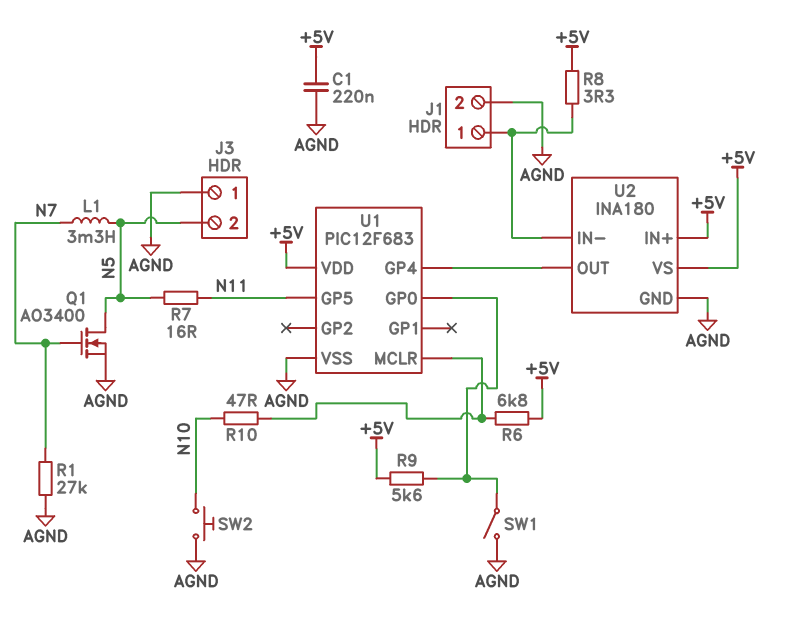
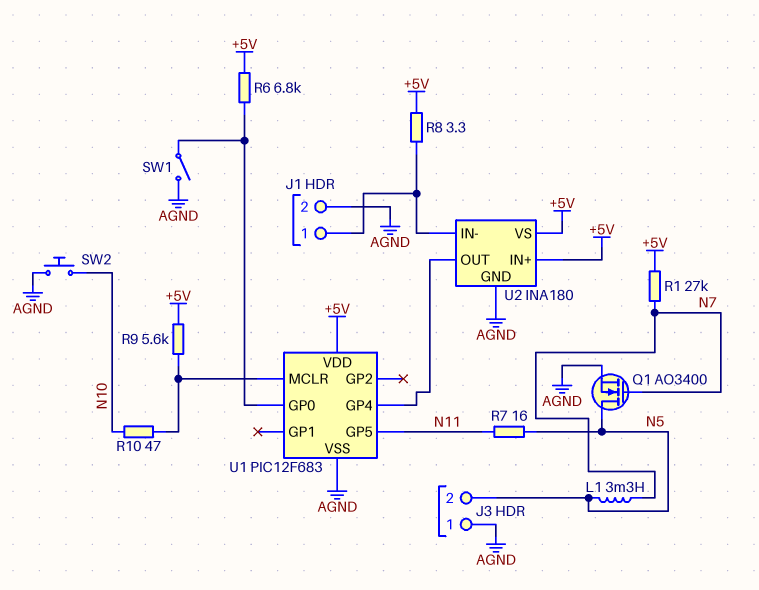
C1: 220nF (+5V, AGND) -> none
R1: 27k (AGND, N7) -> 27k (+5V, N7)
R6: 6.8k (+5V, U1/MCLR) -> 6.8k (+5V, U1/GP0)
R9: 5.6k (+5V, U1/GP0) -> 5.6k (+5V, U1/MCLR)

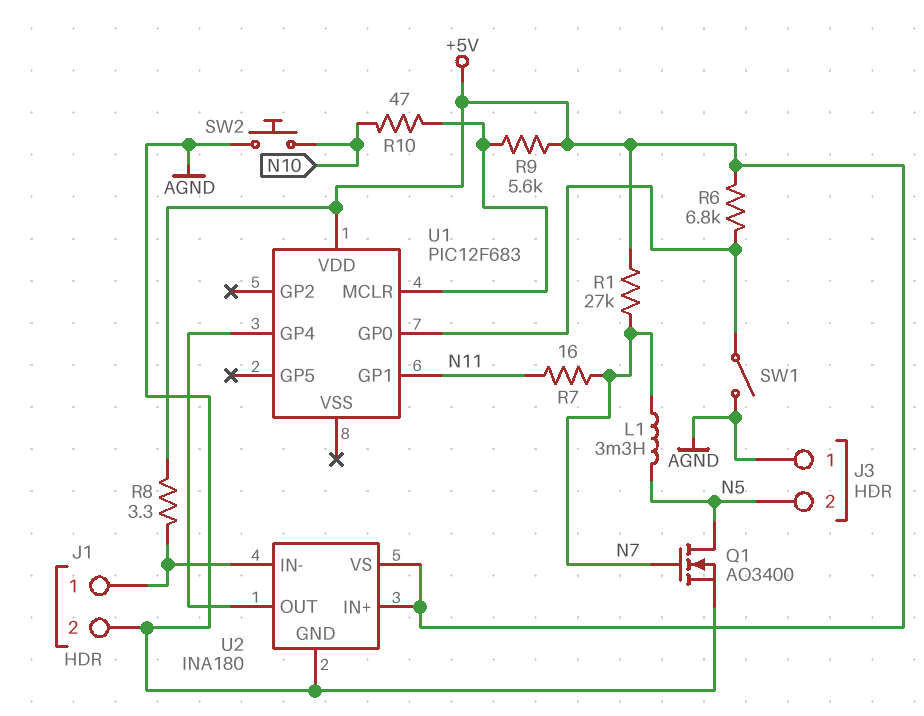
R7: 16 (N5, N11) -> 16 (N7, N11)
U1 pin GP1: none -> N11
U1 pin GP5: N11 -> none
U1 pin VSS: AGND -> none

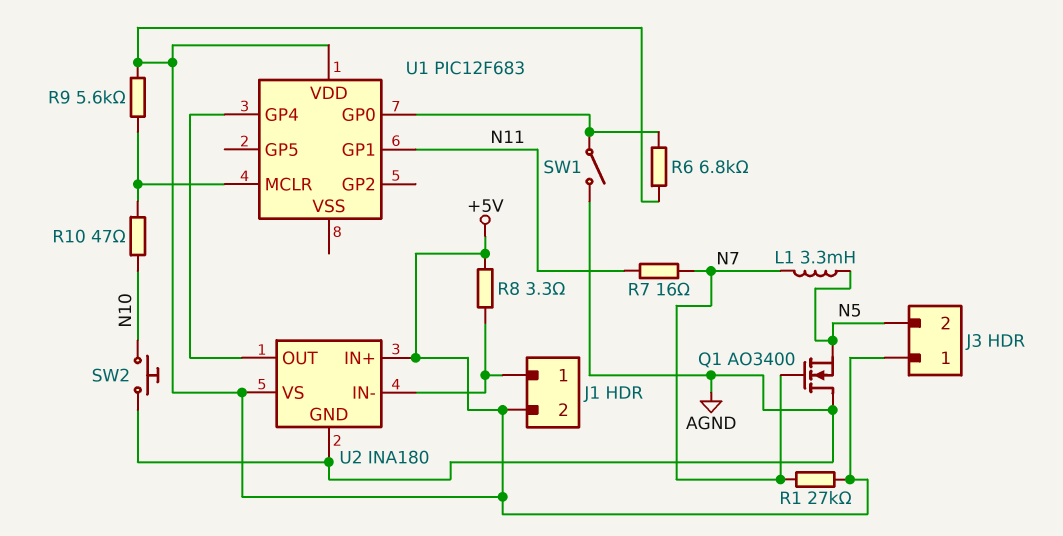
J1 pin 2: AGND -> +5V
J3 pin 1: AGND -> +5V
Q1: NMOS AO3400 (G N7, D N5, S AGND) -> NMOS AO3400 (G N7, D AGND, S N5)

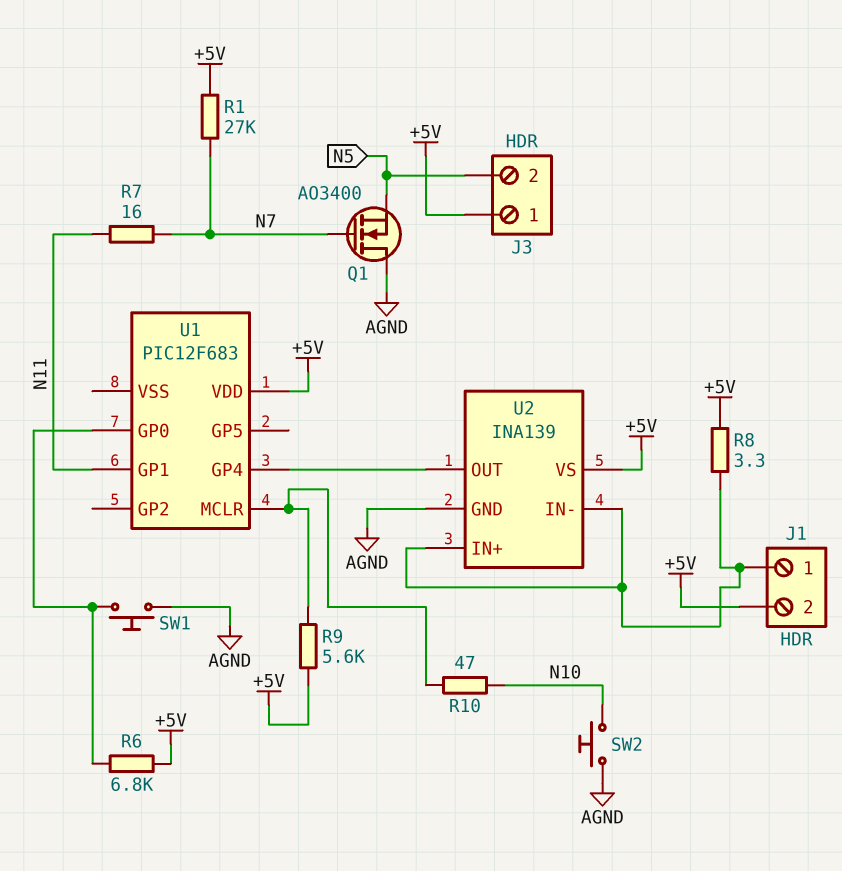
L1: 3.3mH (N5, N7) -> none
SW1: switch (AGND, U1/GP0) -> button (AGND, U1/GP0)
U2: INA180 -> INA139
U2 pin IN+: +5V -> J1/1

